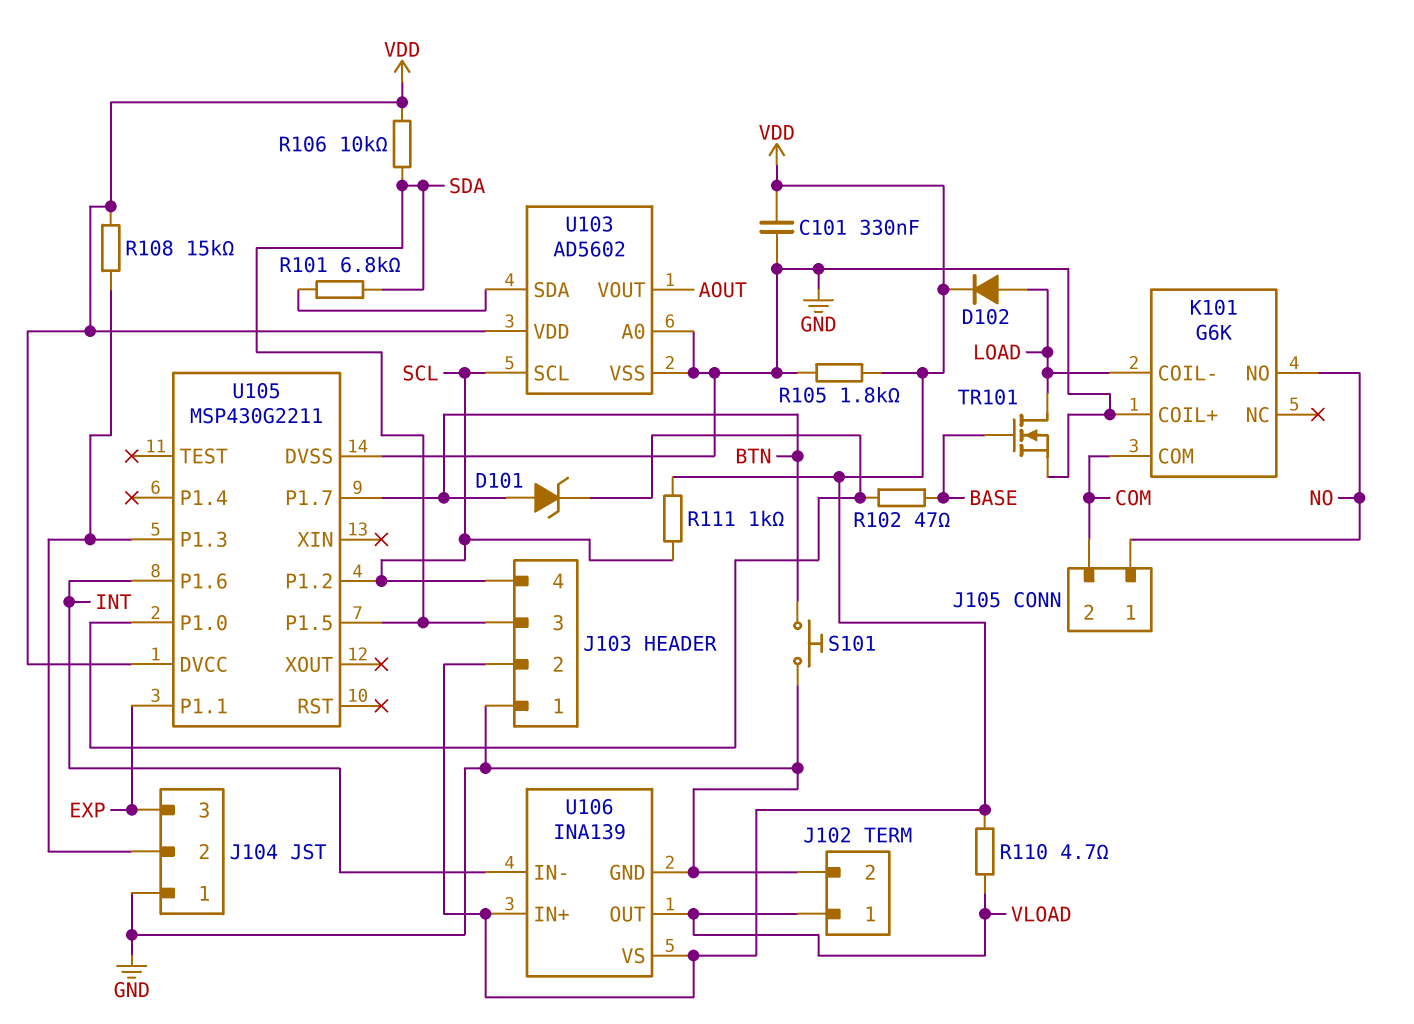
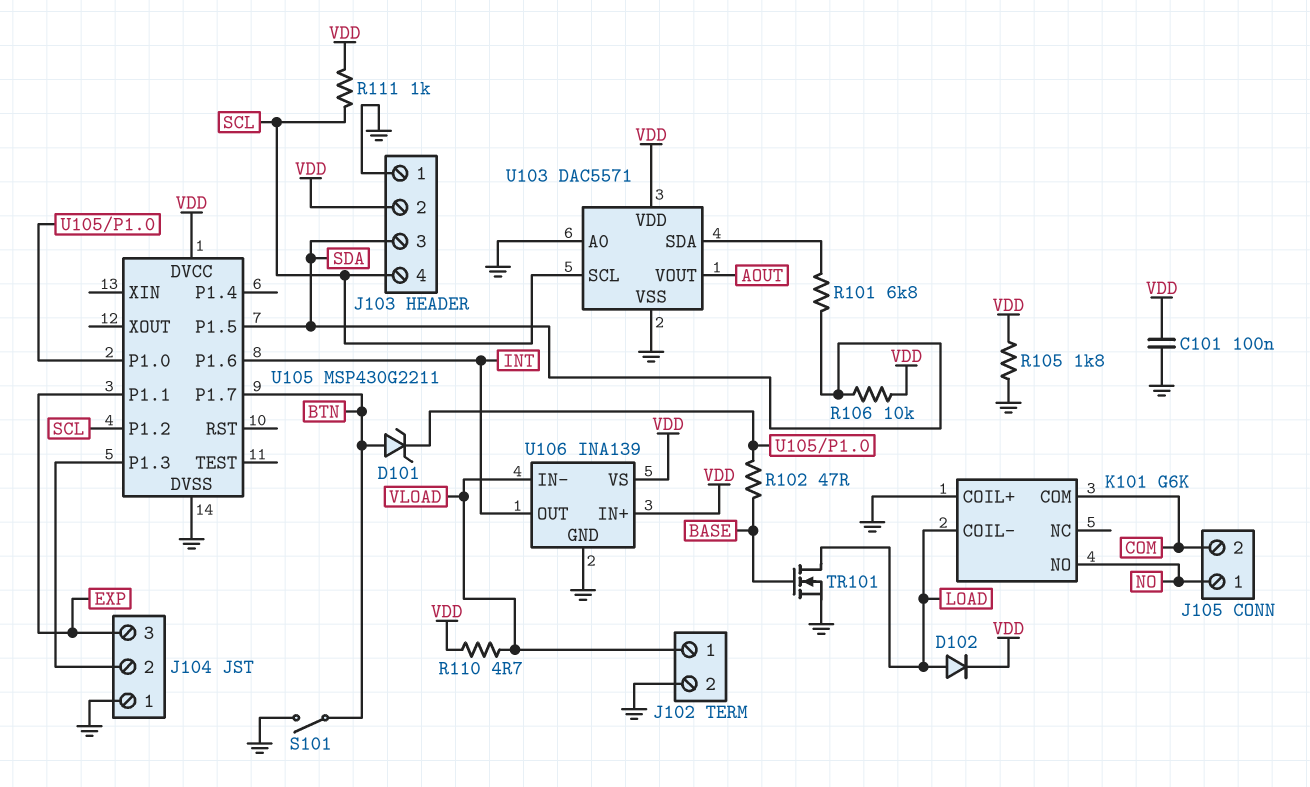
C101: 330nF (GND, VDD) -> 100nF (GND, VDD)
R108: 15k (J104/2, VDD) -> none
S101: button (BTN, GND) -> switch (BTN, GND)
U103: AD5602 -> DAC5571
U106 pin IN-: INT -> VLOAD
U106 pin OUT: VLOAD -> INT

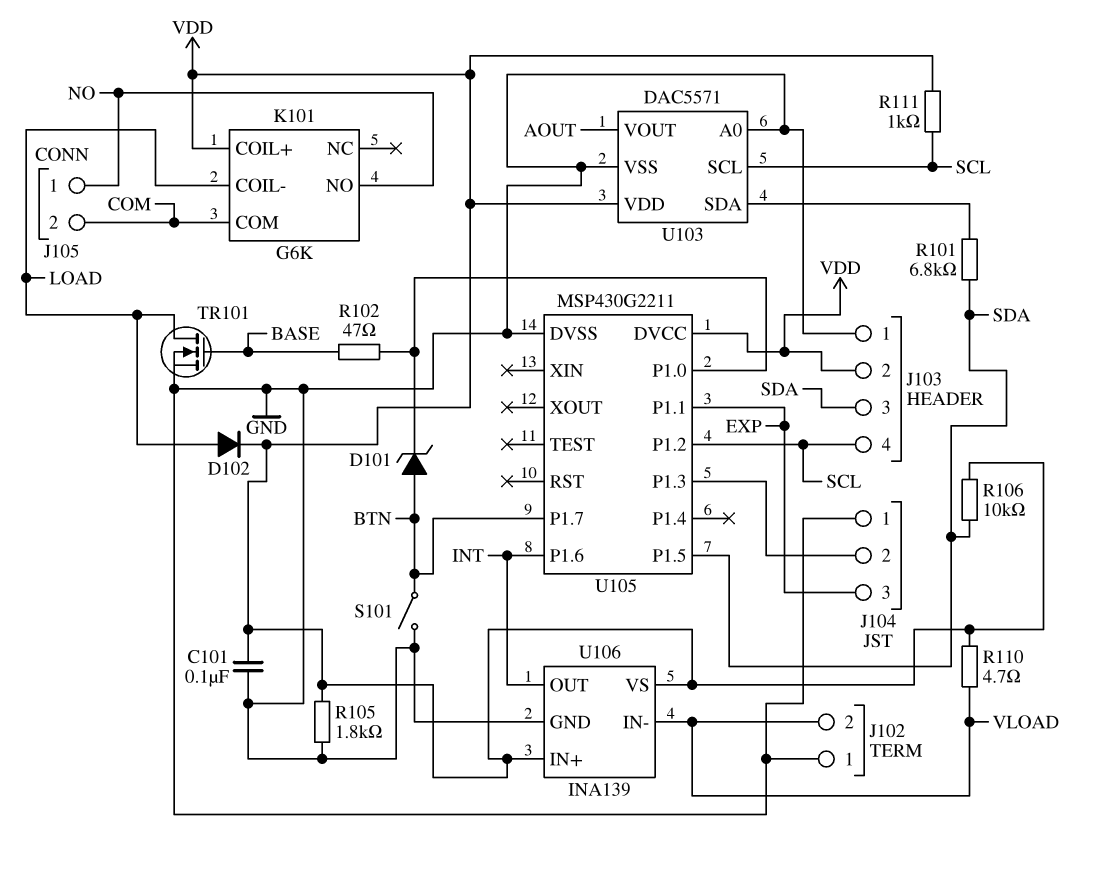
J102 pin 1: VLOAD -> GND
J102 pin 2: GND -> VLOAD
K101 pin COIL+: GND -> VDD

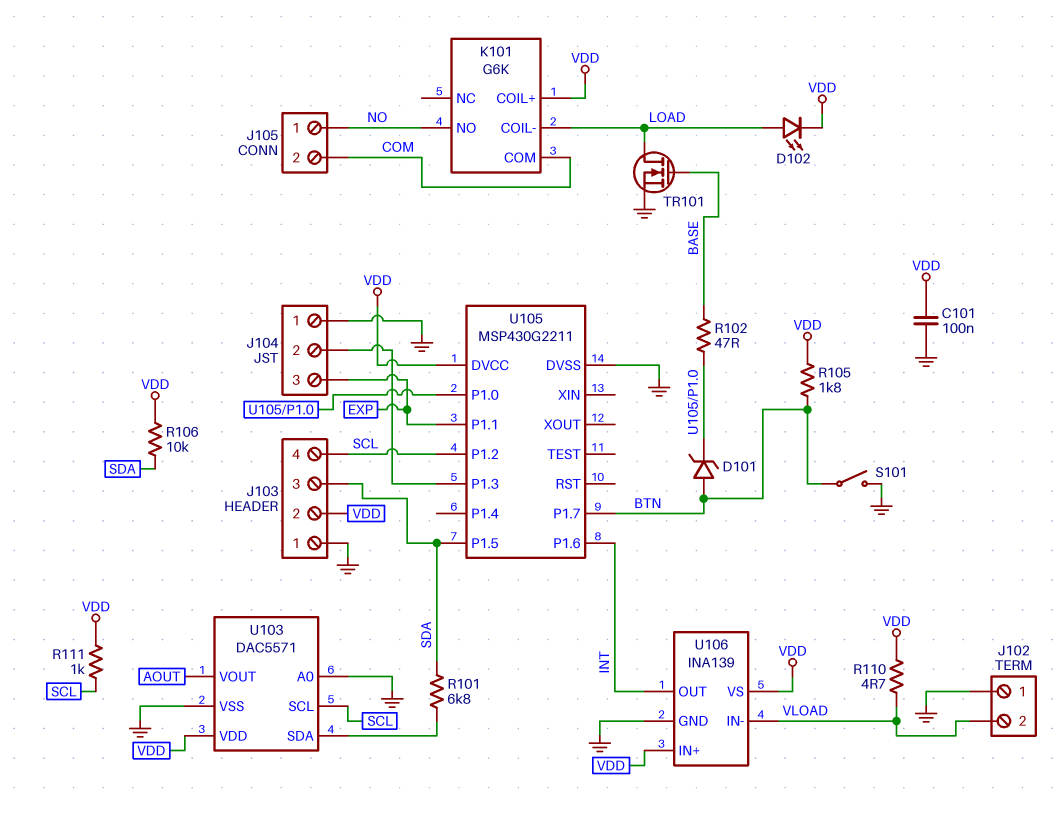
D102: diode (A LOAD, K VDD) -> LED (A LOAD, K VDD)
R105: 1.8k (GND, VDD) -> 1.8k (BTN, VDD)

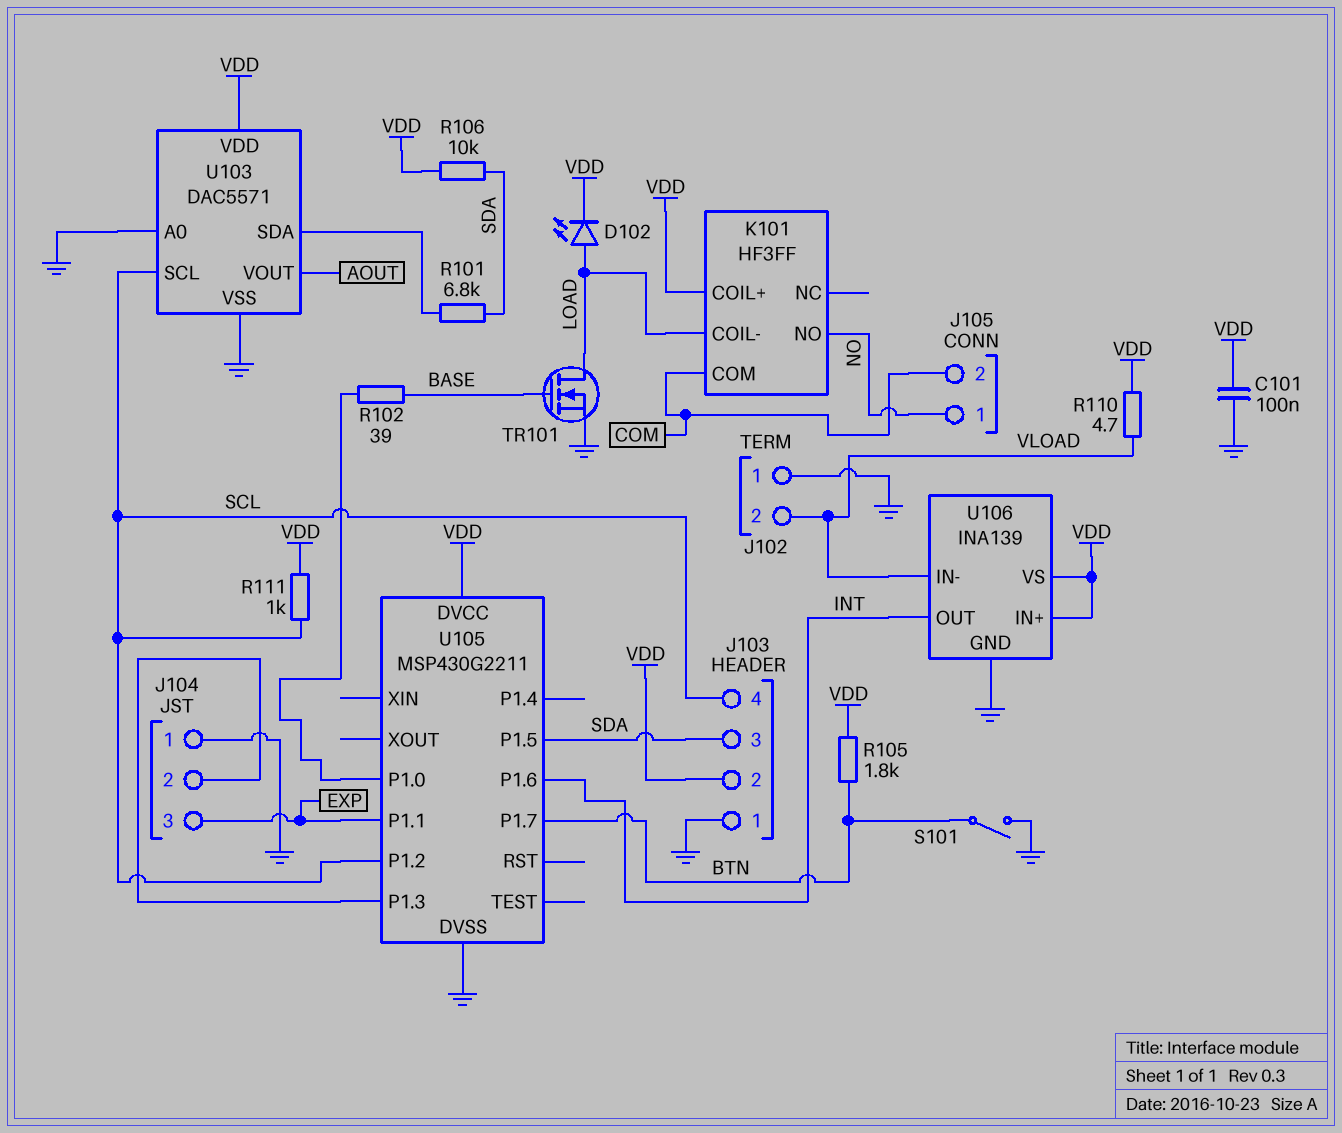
D101: zener (A BTN, K U105/P1.0) -> none
K101: G6K -> HF3FF
R102: 47 (BASE, U105/P1.0) -> 39 (BASE, U105/P1.0)

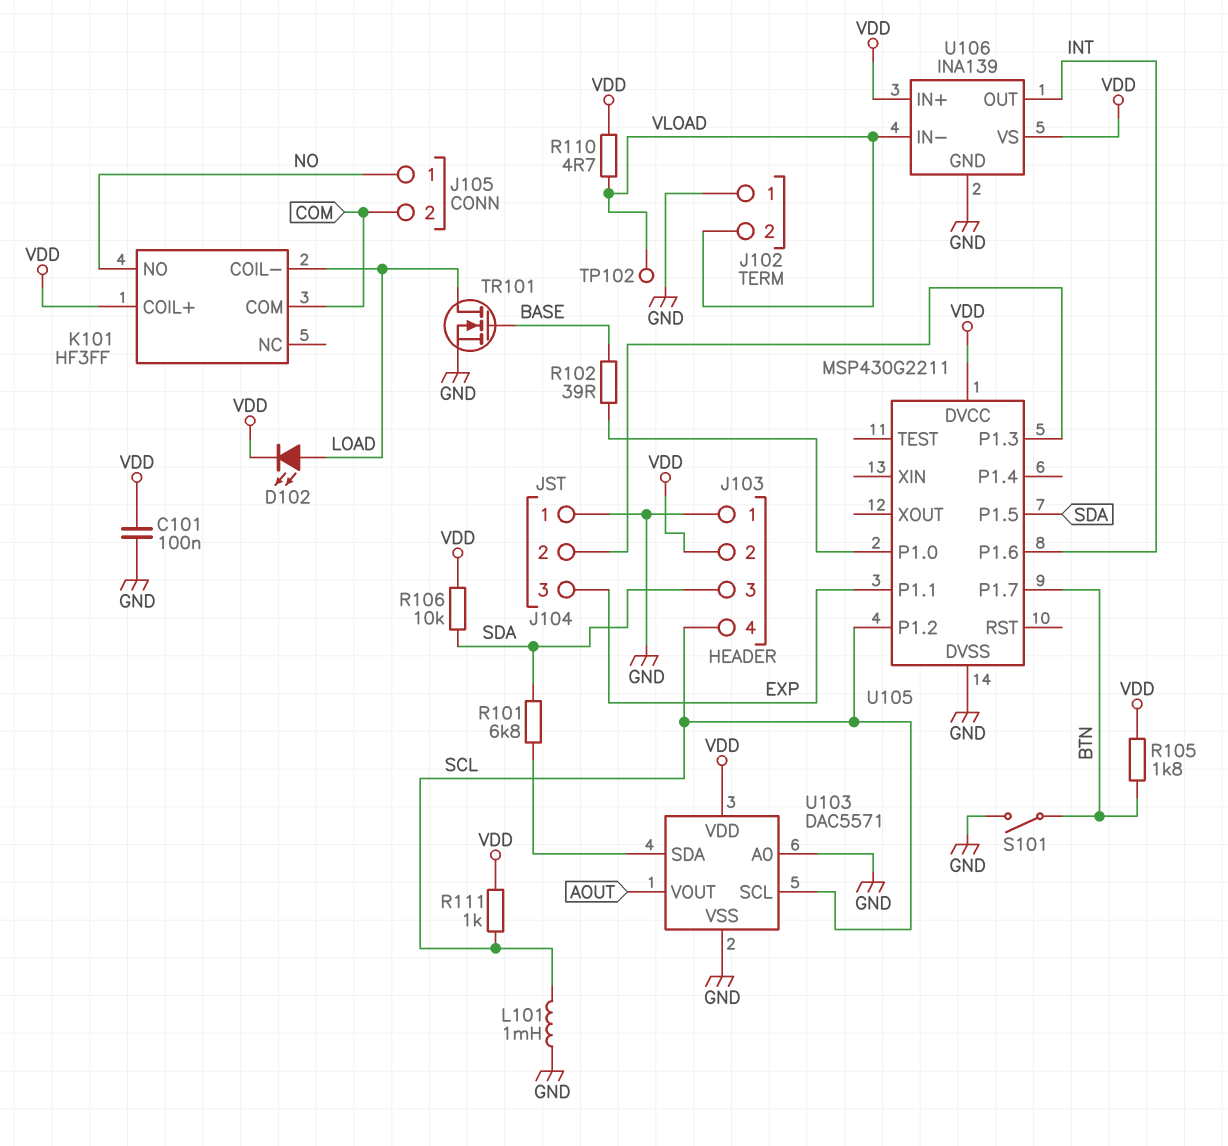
L101: none -> 1mH (GND, SCL)
TP102: none -> test point (VLOAD)

